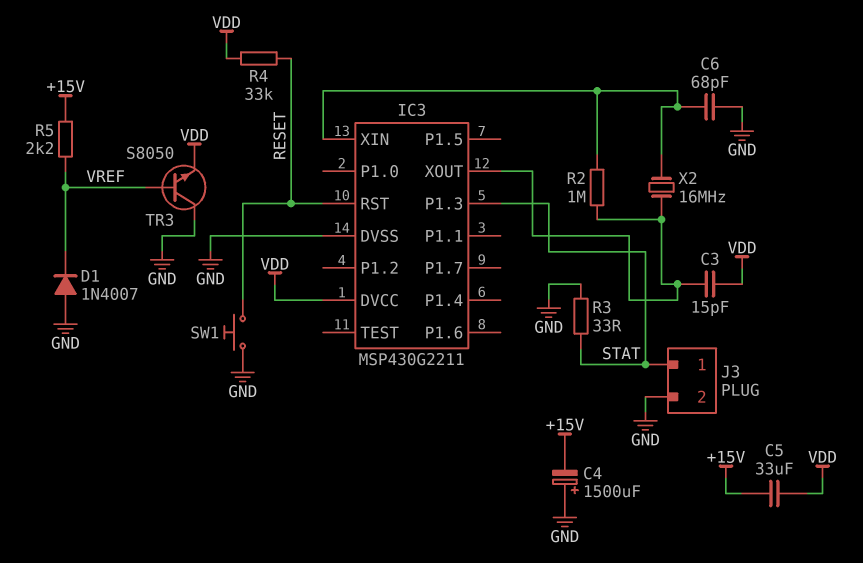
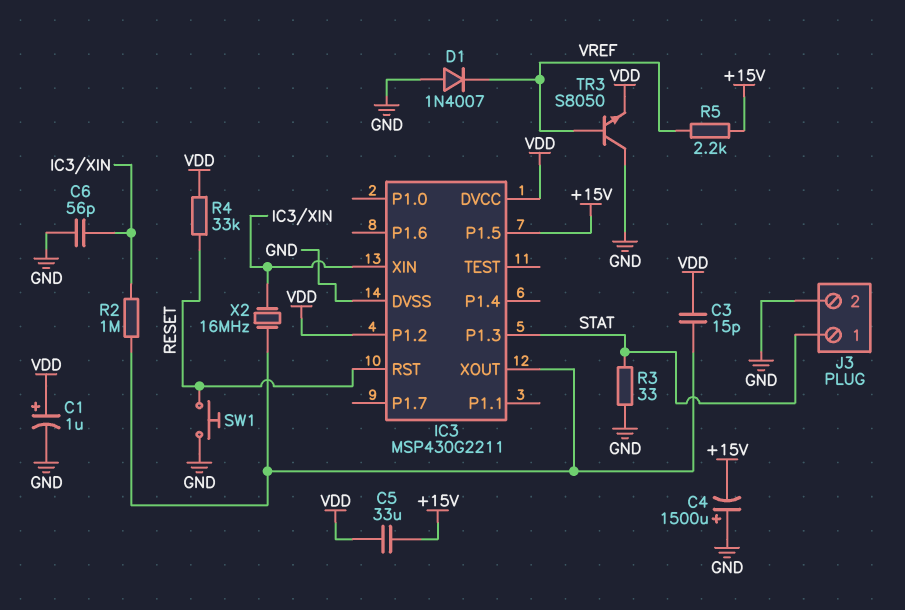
C1: none -> 1uF (plus VDD, minus GND)
C6: 68pF (GND, IC3/XIN) -> 56pF (GND, IC3/XIN)
IC3 pin P1.2: none -> VDD
IC3 pin P1.5: none -> +15V

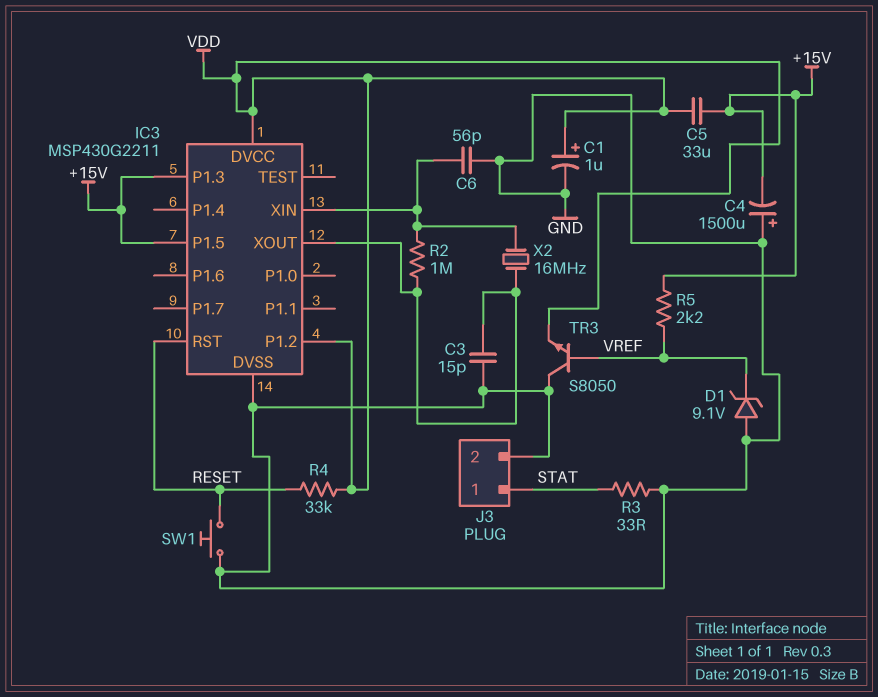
C3: 15pF (IC3/XOUT, VDD) -> 15pF (GND, IC3/XOUT)
D1: diode 1N4007 (A GND, K VREF) -> zener 9.1V (A GND, K VREF)
IC3 pin P1.3: STAT -> +15V

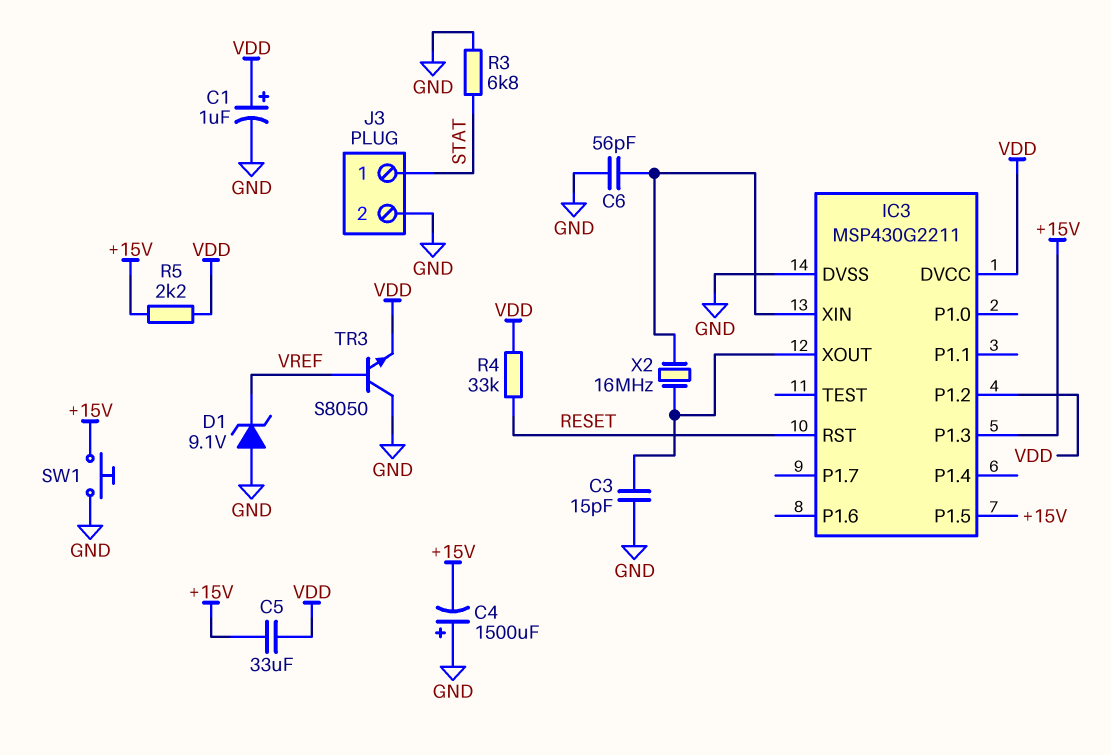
R2: 1M (IC3/XIN, IC3/XOUT) -> none
R3: 33 (GND, STAT) -> 6.8k (GND, STAT)
R5: 2.2k (+15V, VREF) -> 2.2k (+15V, VDD)
SW1: button (GND, RESET) -> button (+15V, GND)

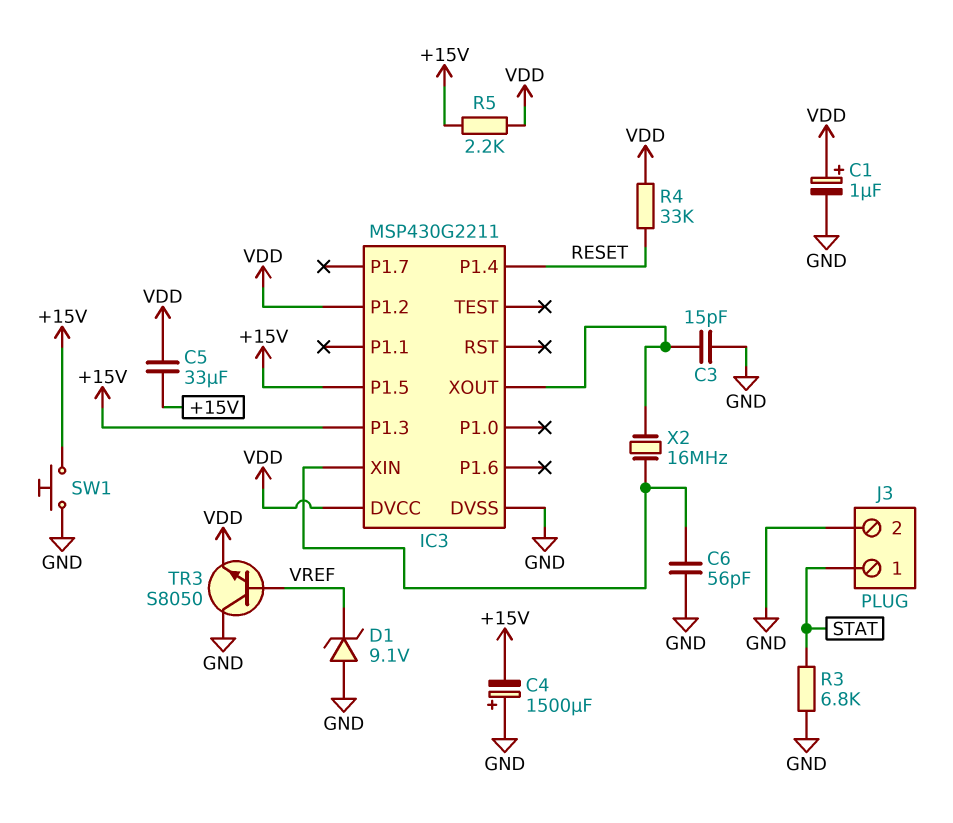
IC3 pin P1.4: none -> RESET
IC3 pin RST: RESET -> none

